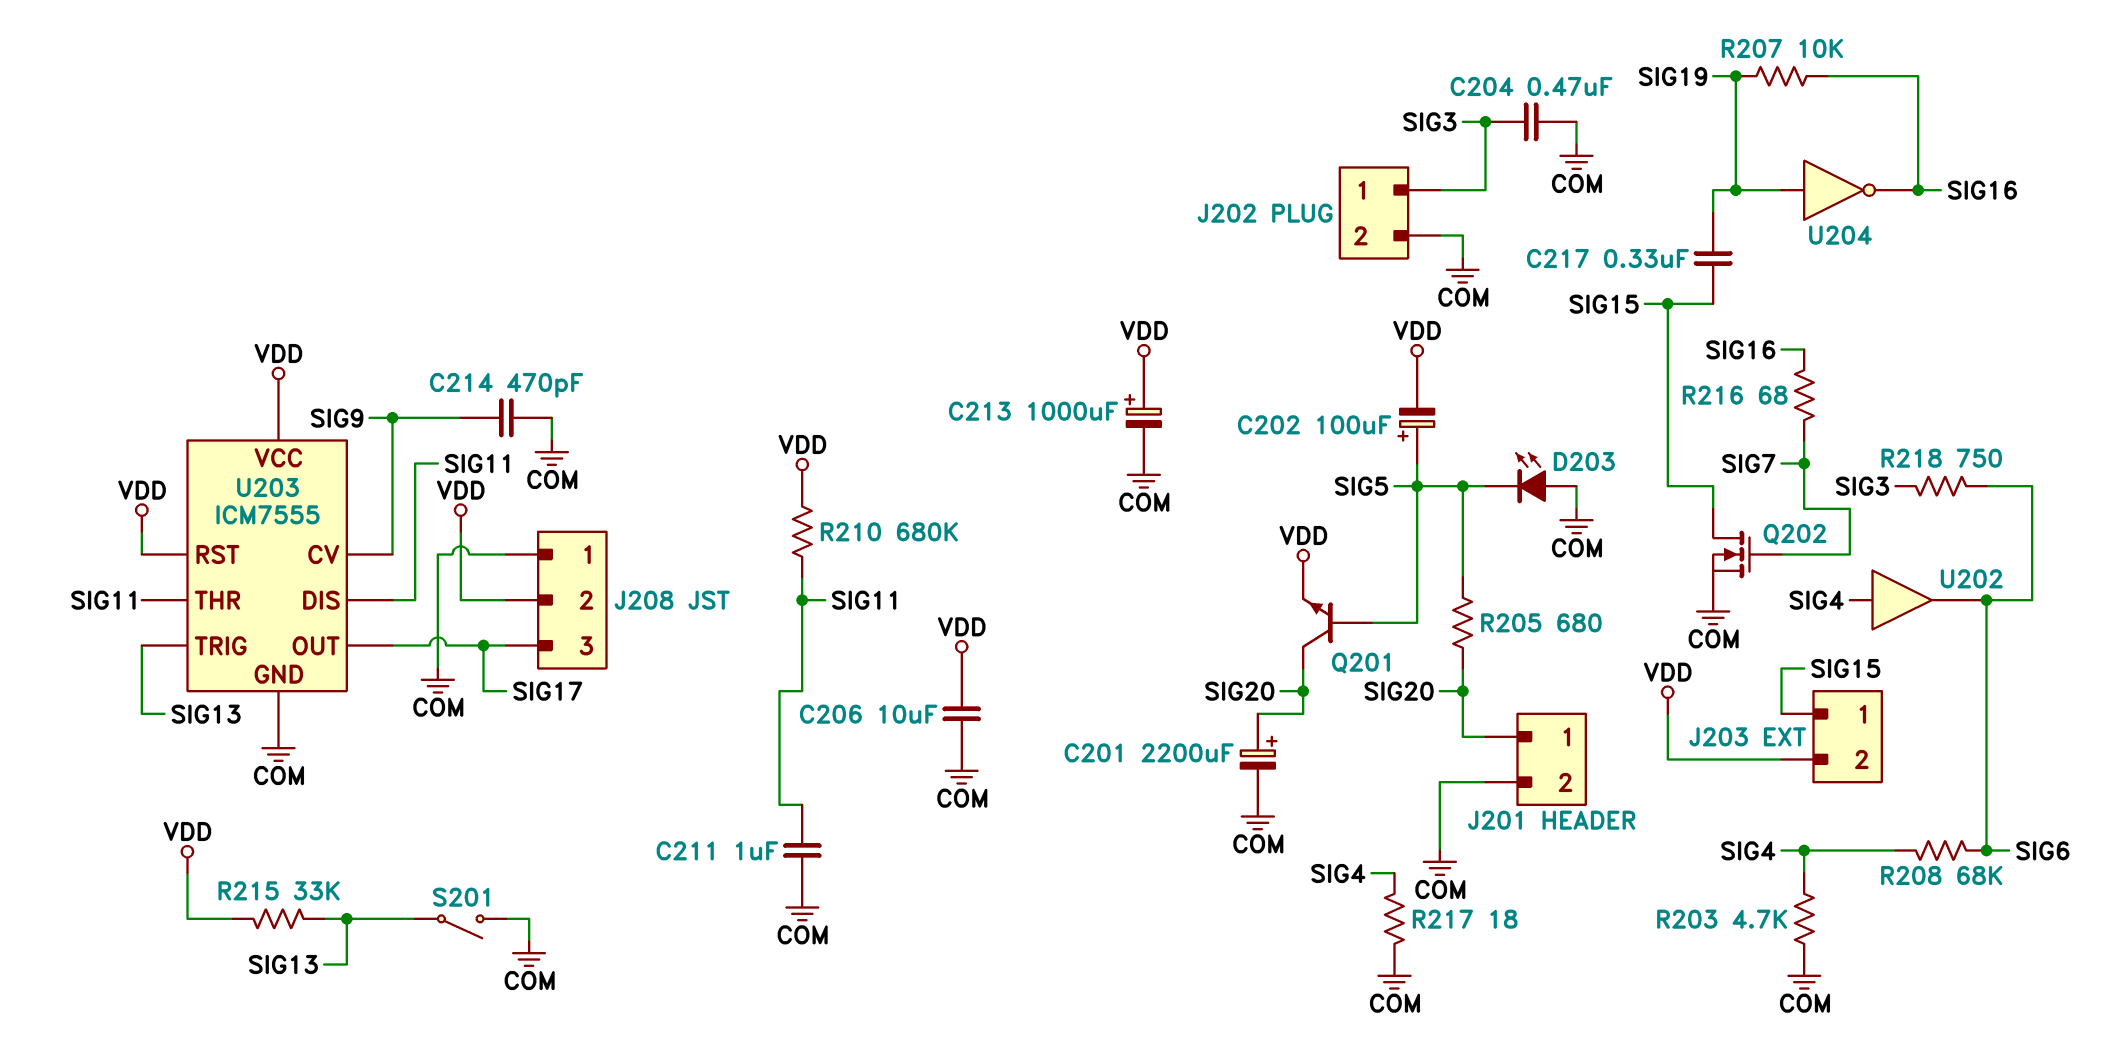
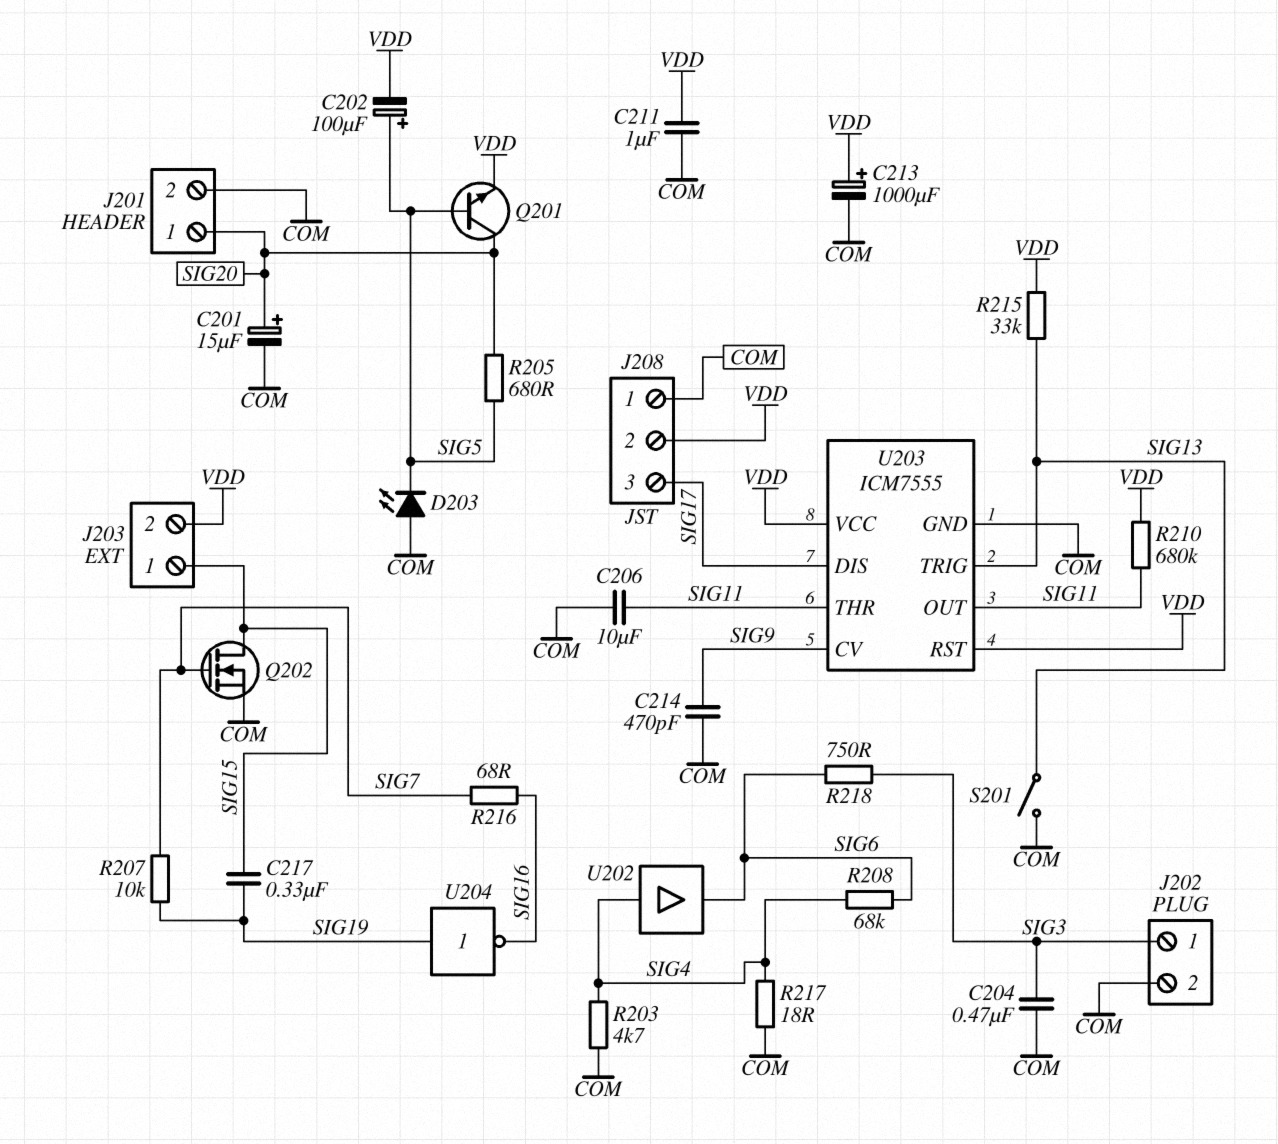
C201: 2200uF (plus SIG20, minus COM) -> 15uF (plus SIG20, minus COM)
C206: 10uF (COM, VDD) -> 10uF (COM, SIG11)
C211: 1uF (COM, SIG11) -> 1uF (COM, VDD)
R207: 10k (SIG16, SIG19) -> 10k (SIG7, SIG19)
U203 pin DIS: SIG11 -> SIG17
U203 pin OUT: SIG17 -> SIG11

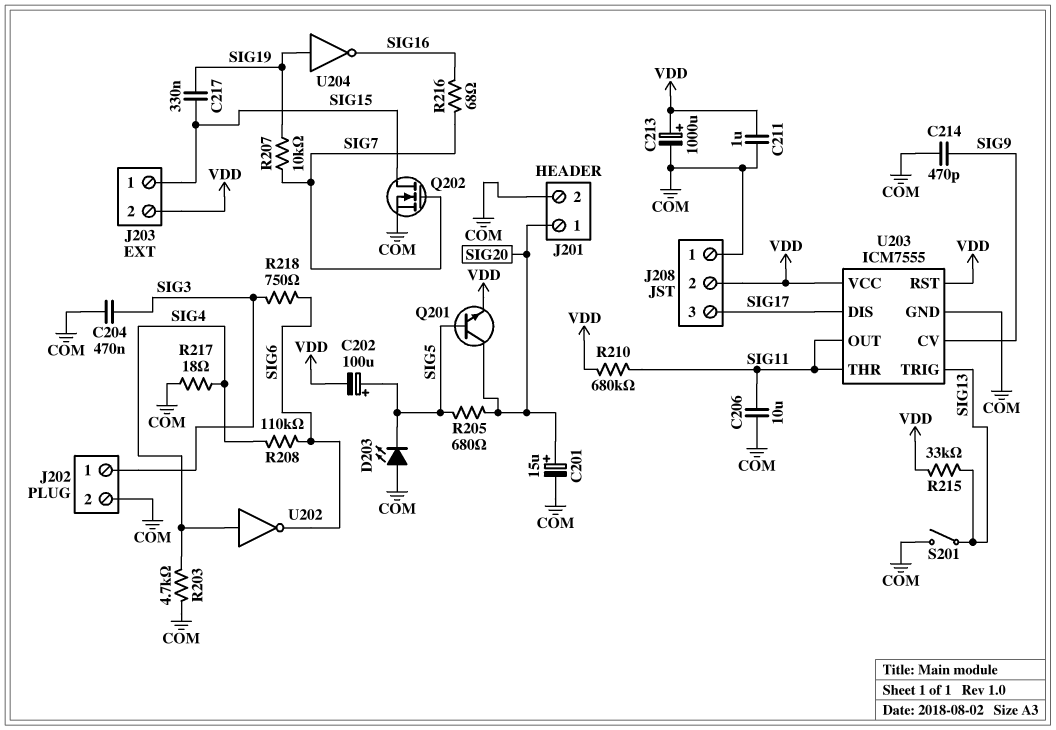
R208: 68k (SIG4, SIG6) -> 110k (SIG4, SIG6)
U202: buffer (in SIG4, out SIG6) -> NOT (in SIG4, out SIG6)

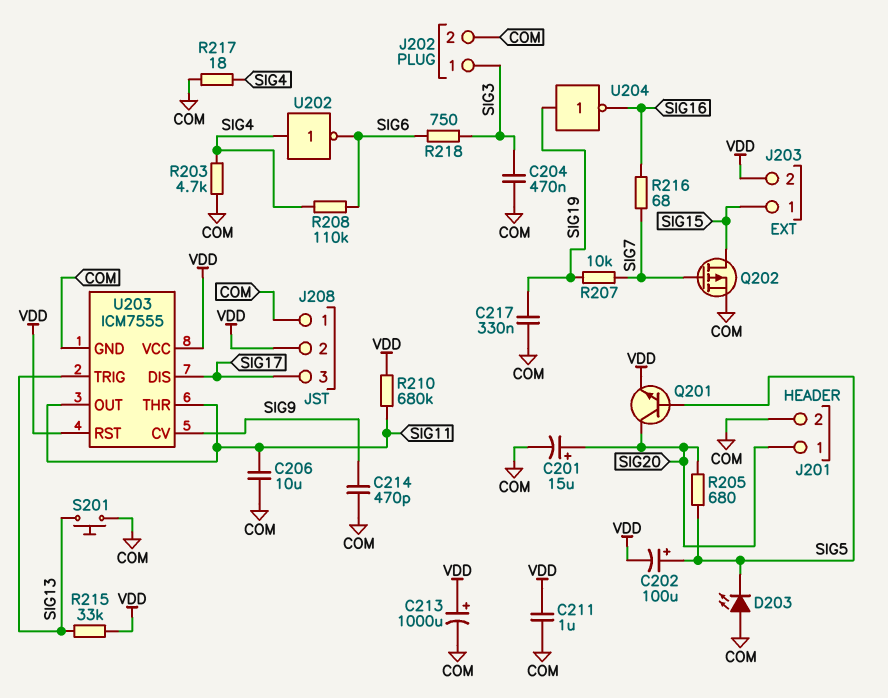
C217: 330nF (SIG15, SIG19) -> 330nF (COM, SIG19)
Q202: NMOS (G SIG7, D SIG15, S COM) -> PMOS (G SIG7, D SIG15, S COM)
S201: switch (COM, SIG13) -> button (COM, SIG13)

